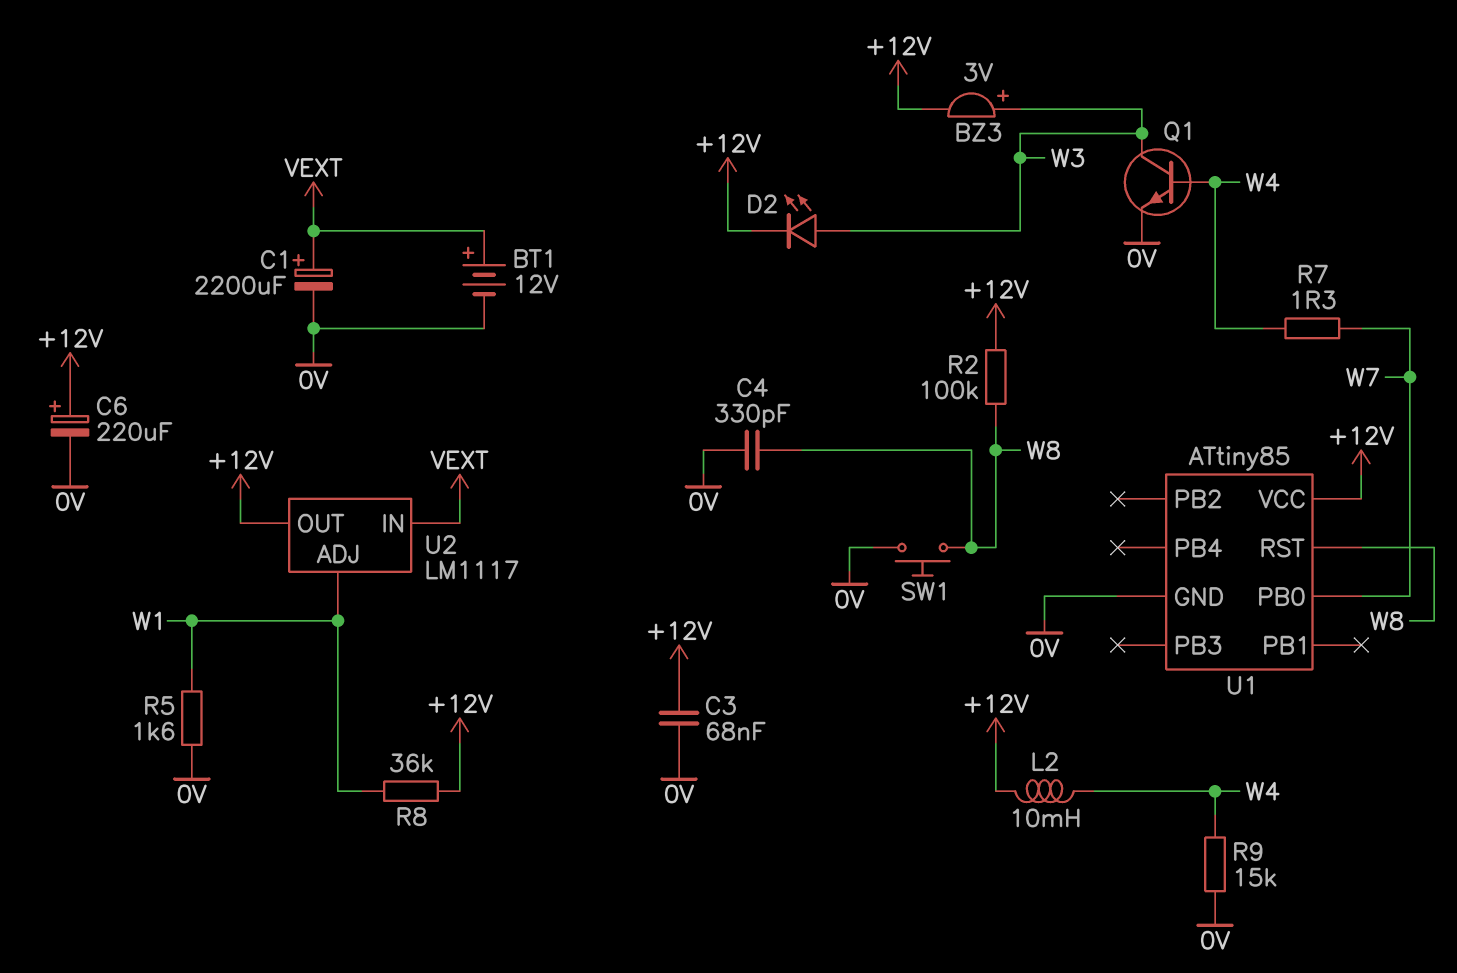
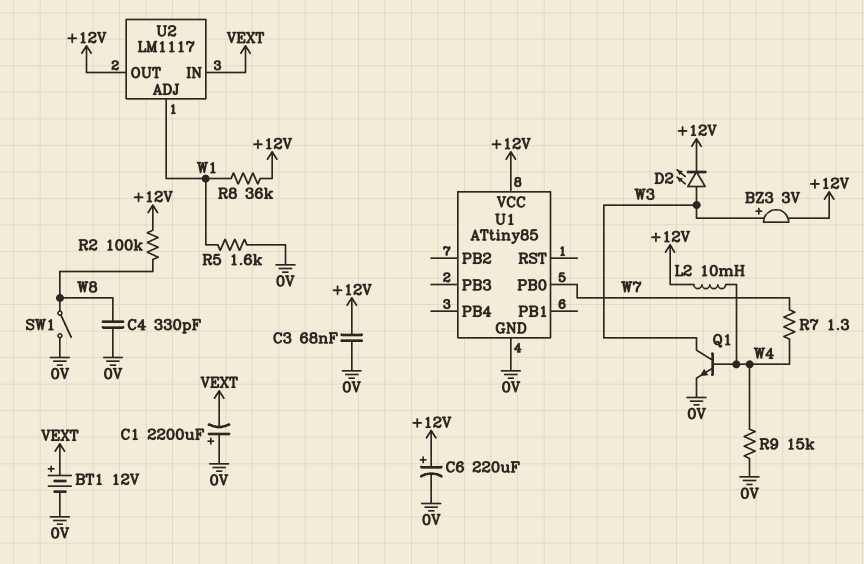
C1: 2200uF (plus VEXT, minus 0V) -> 2200uF (plus 0V, minus VEXT)
SW1: button (0V, W8) -> switch (0V, W8)
U1 pin RST: W8 -> none

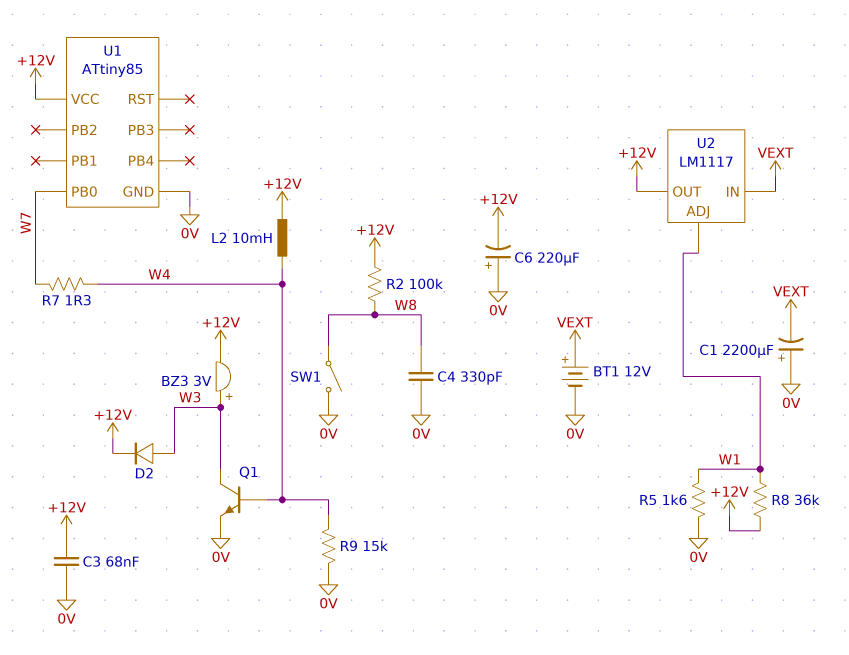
C6: 220uF (plus +12V, minus 0V) -> 220uF (plus 0V, minus +12V)
D2: LED (A W3, K +12V) -> diode (A W3, K +12V)

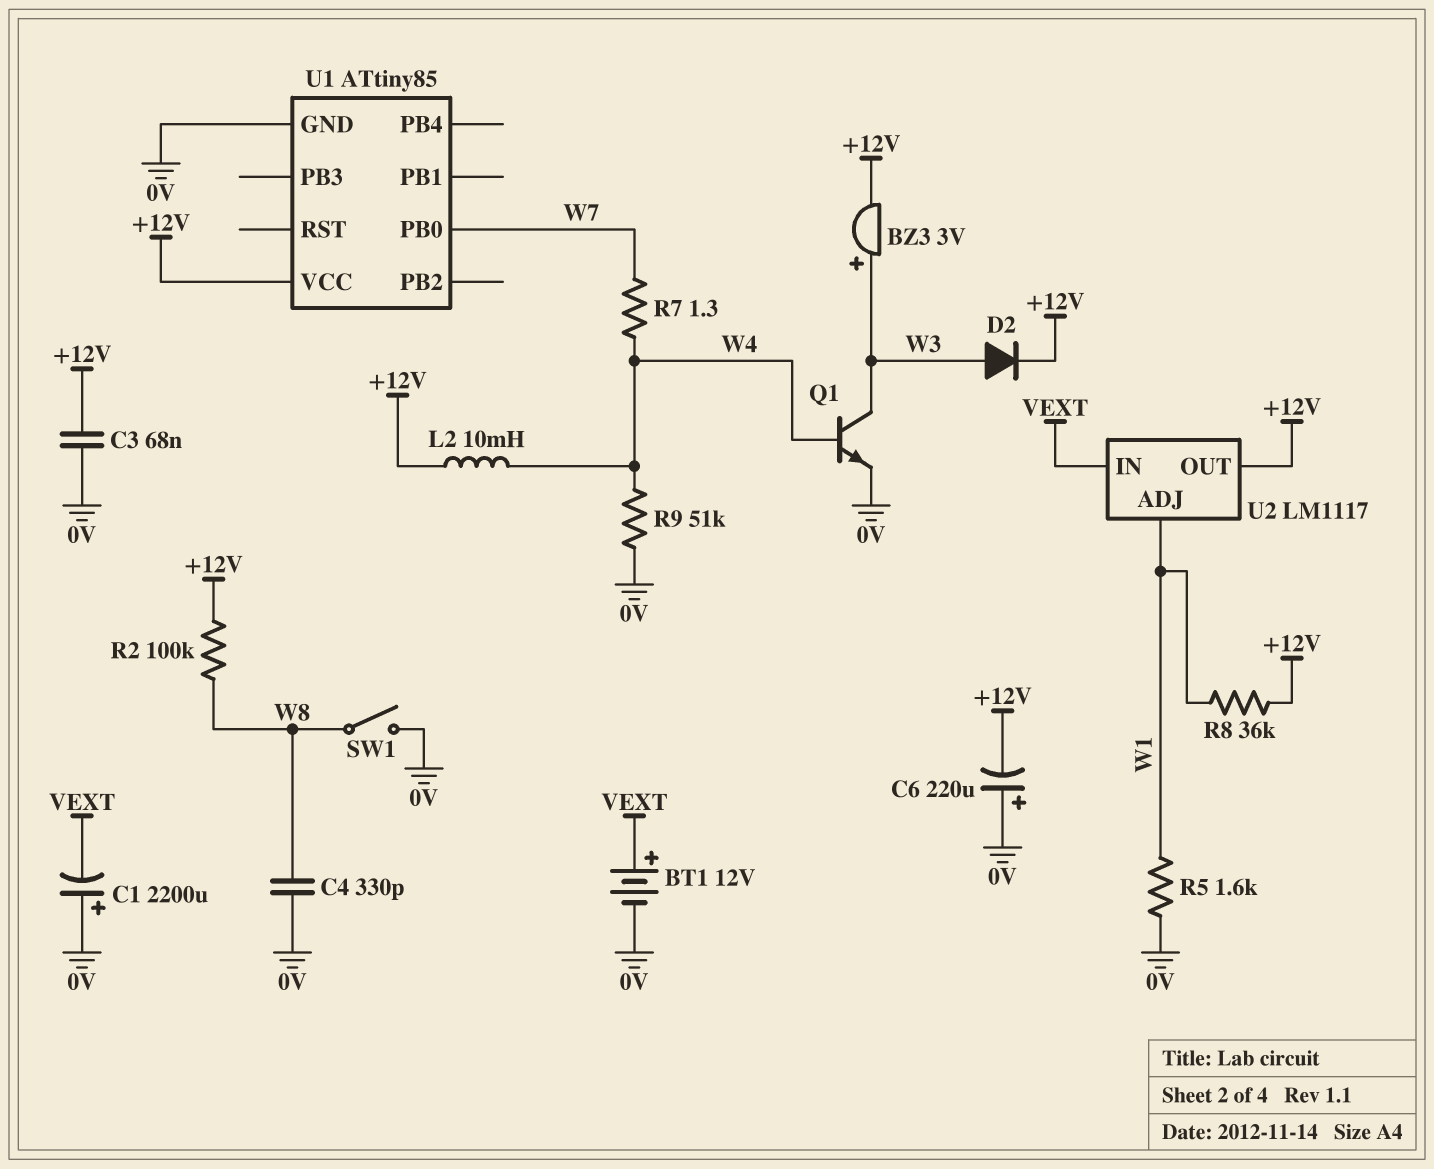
R9: 15k (0V, W4) -> 51k (0V, W4)

